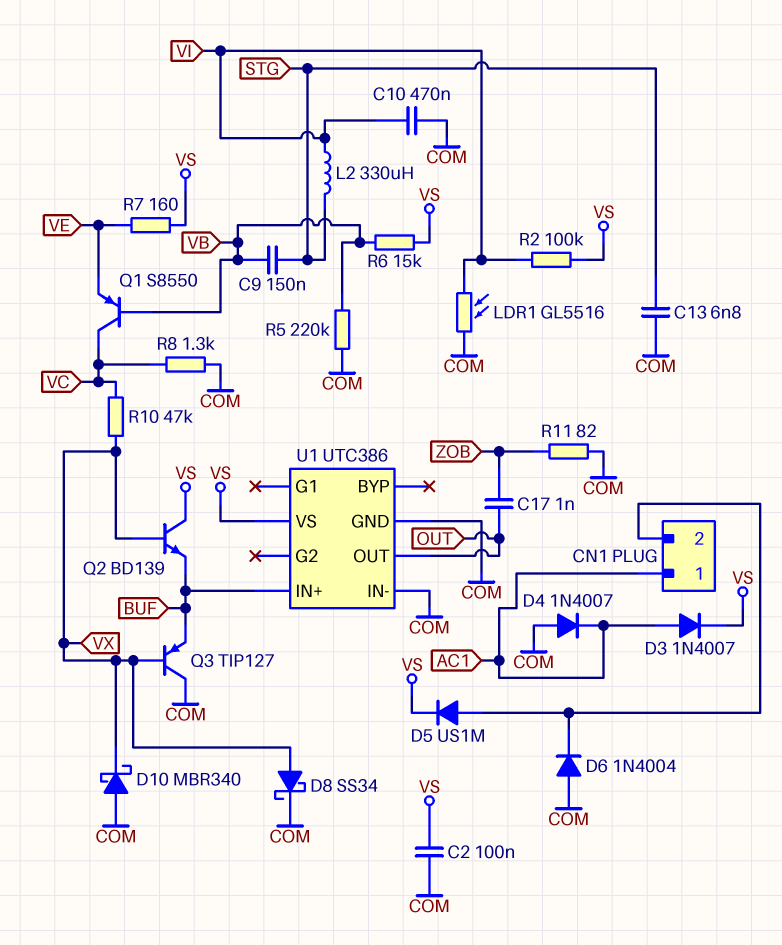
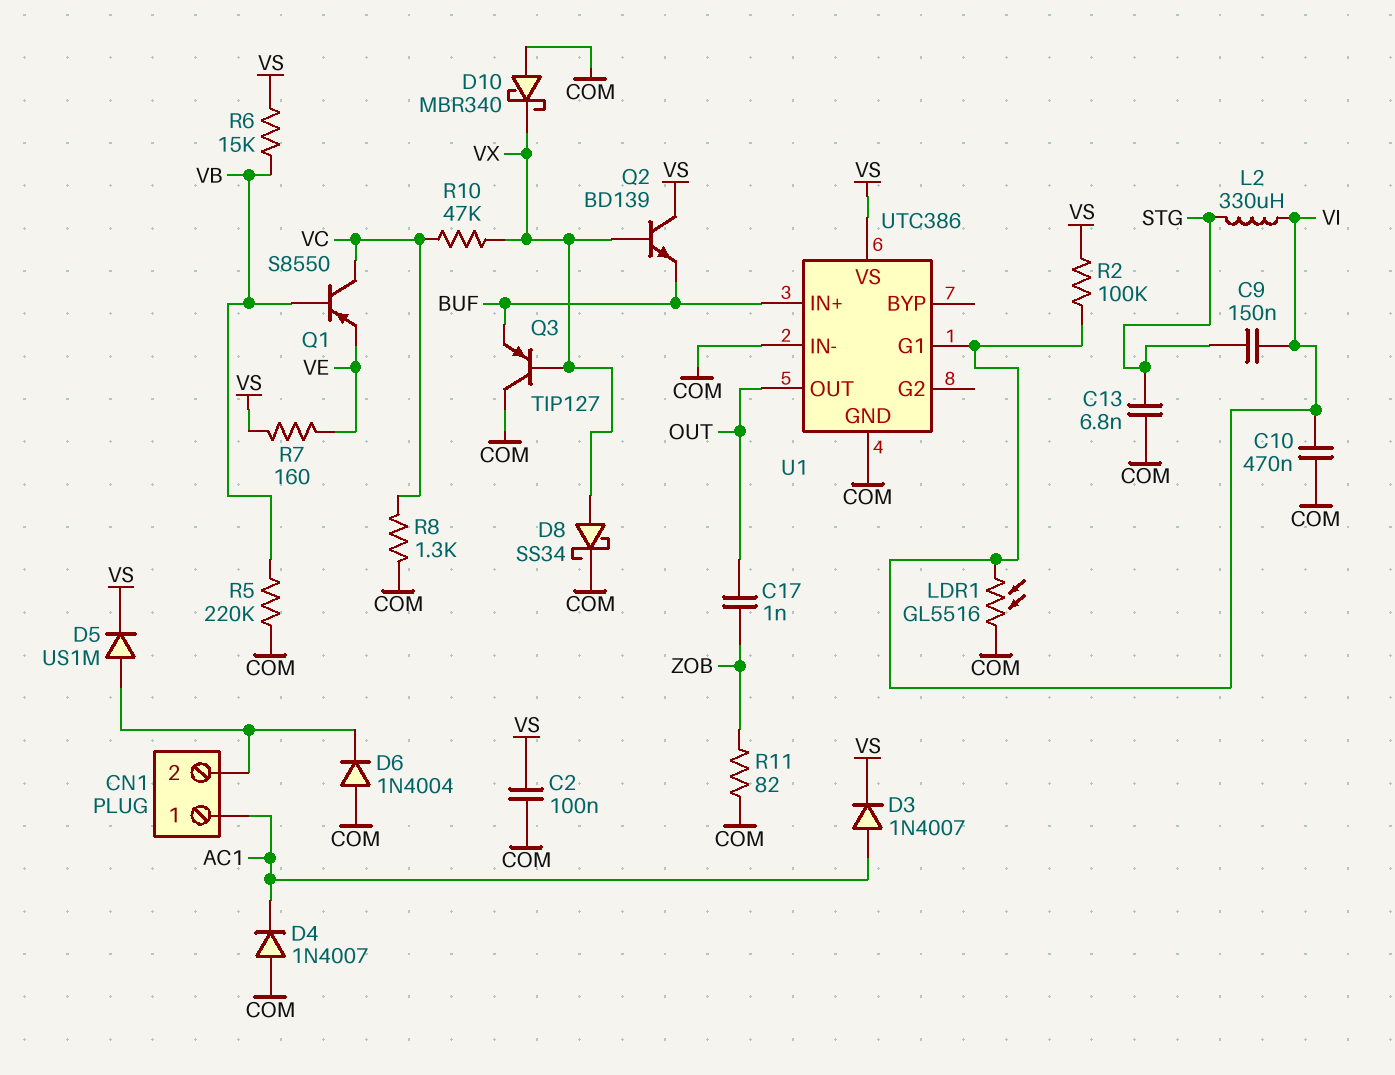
C9: 150nF (STG, VB) -> 150nF (STG, VI)
U1 pin G1: none -> VI

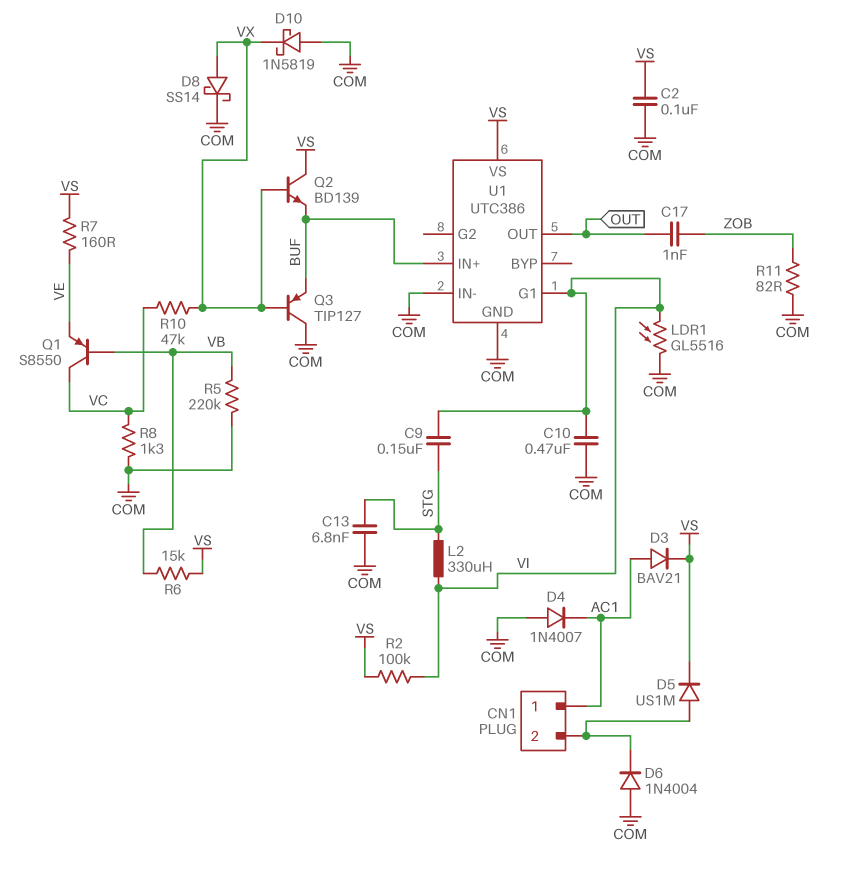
D3: diode 1N4007 (A AC1, K VS) -> diode BAV21 (A AC1, K VS)
D8: schottky SS34 (A VX, K COM) -> schottky SS14 (A VX, K COM)
D10: schottky MBR340 (A COM, K VX) -> schottky 1N5819 (A COM, K VX)

